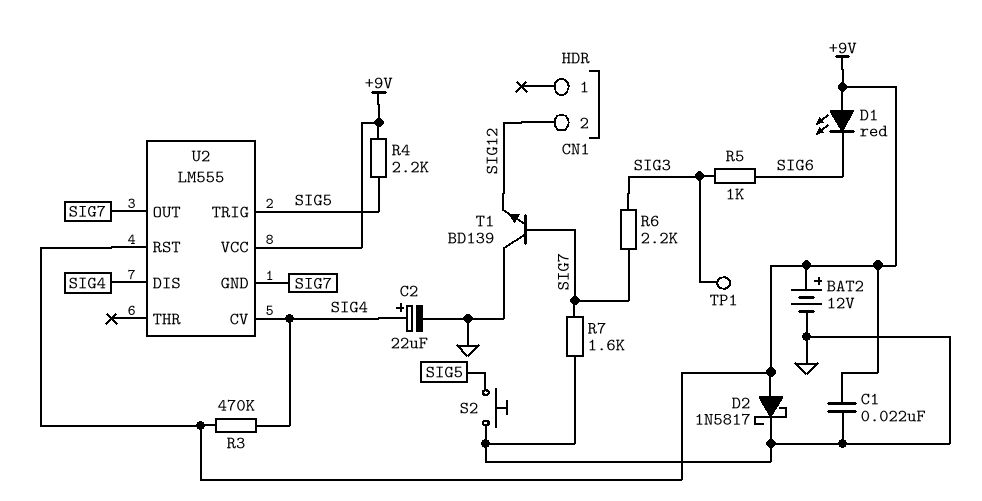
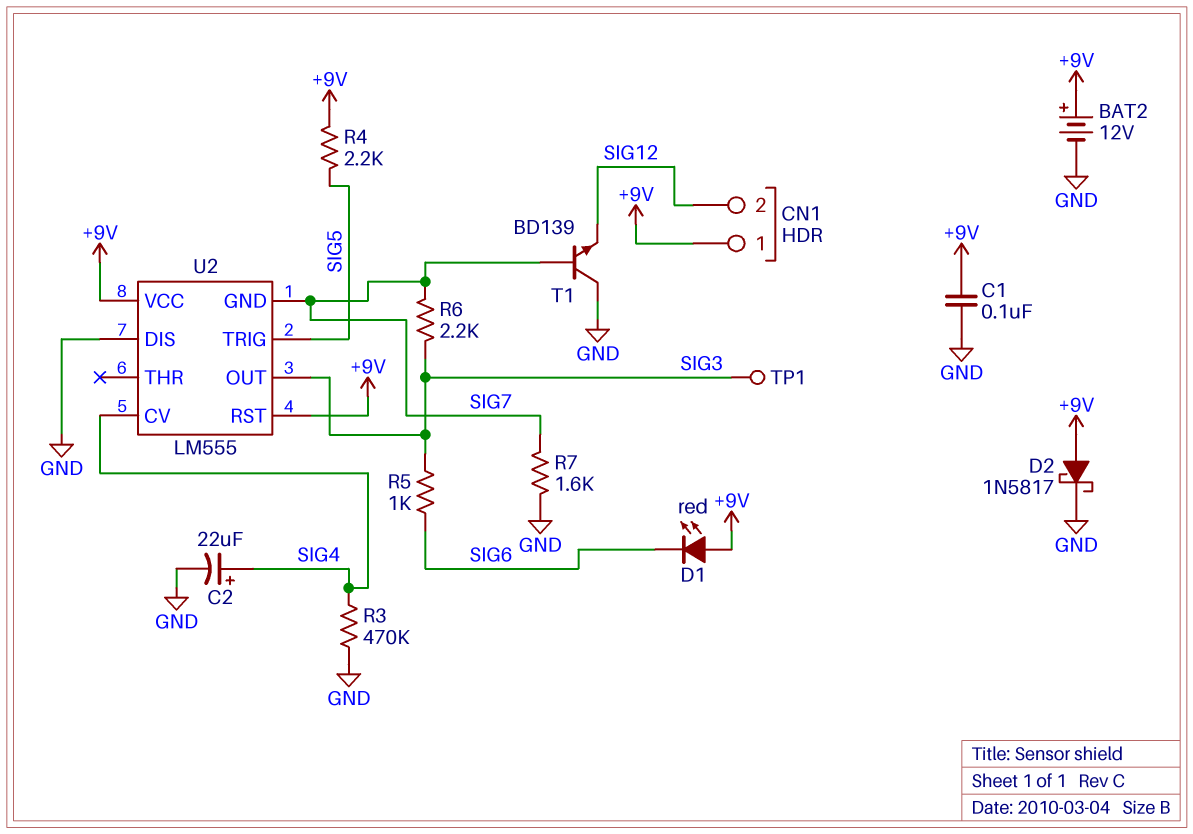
C1: 22nF (+9V, GND) -> 100nF (+9V, GND)
CN1 pin 1: none -> +9V
R3: 470k (+9V, SIG4) -> 470k (GND, SIG4)
S2: button (GND, SIG5) -> none
U2 pin DIS: SIG4 -> GND
U2 pin OUT: SIG7 -> SIG3

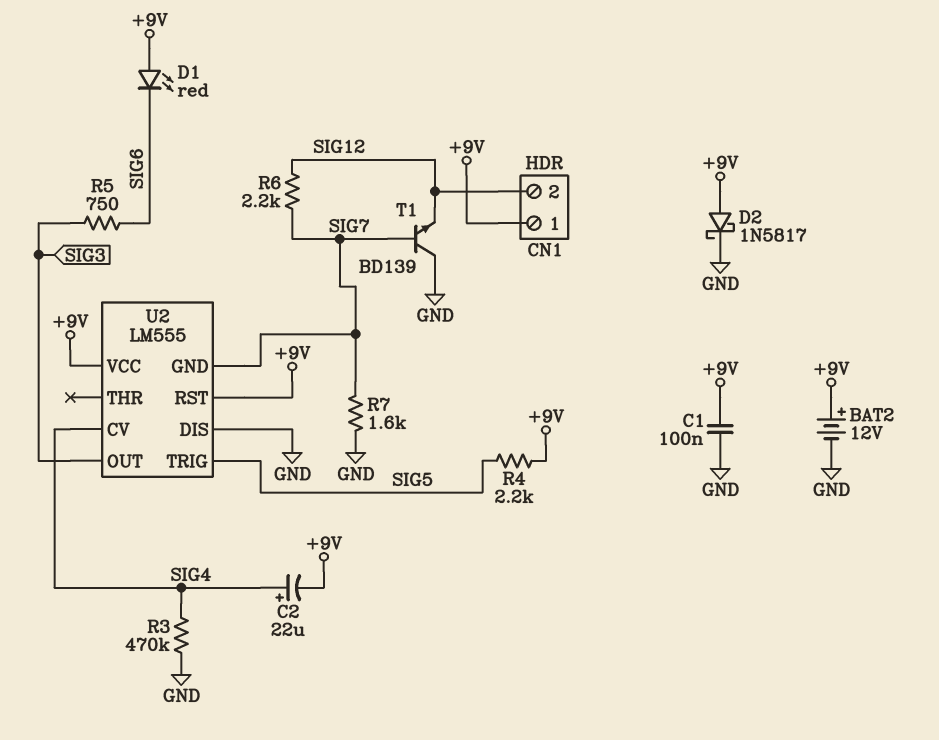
C2: 22uF (plus SIG4, minus GND) -> 22uF (plus SIG4, minus +9V)
R5: 1k (SIG3, SIG6) -> 750 (SIG3, SIG6)
R6: 2.2k (SIG3, SIG7) -> 2.2k (SIG7, SIG12)
TP1: test point (SIG3) -> none

